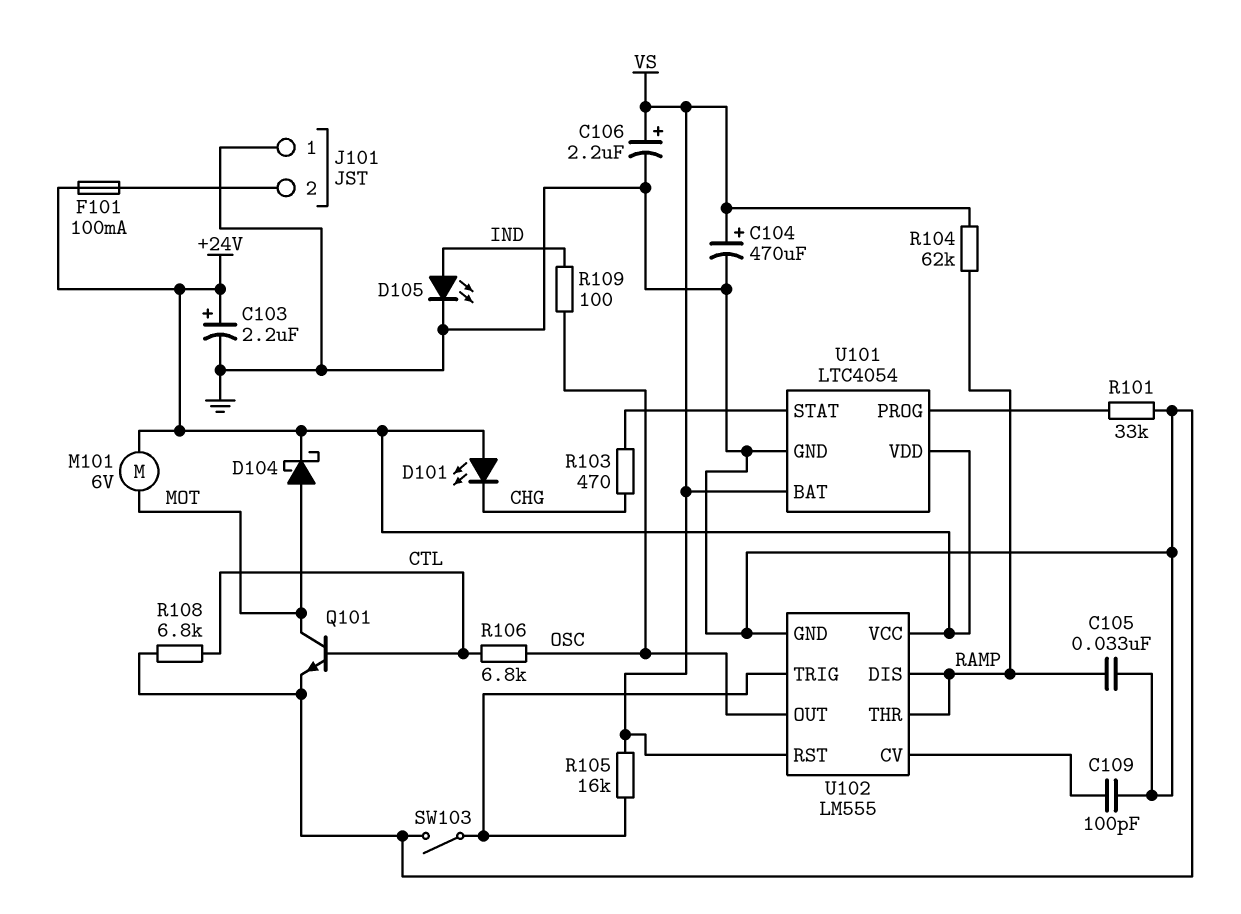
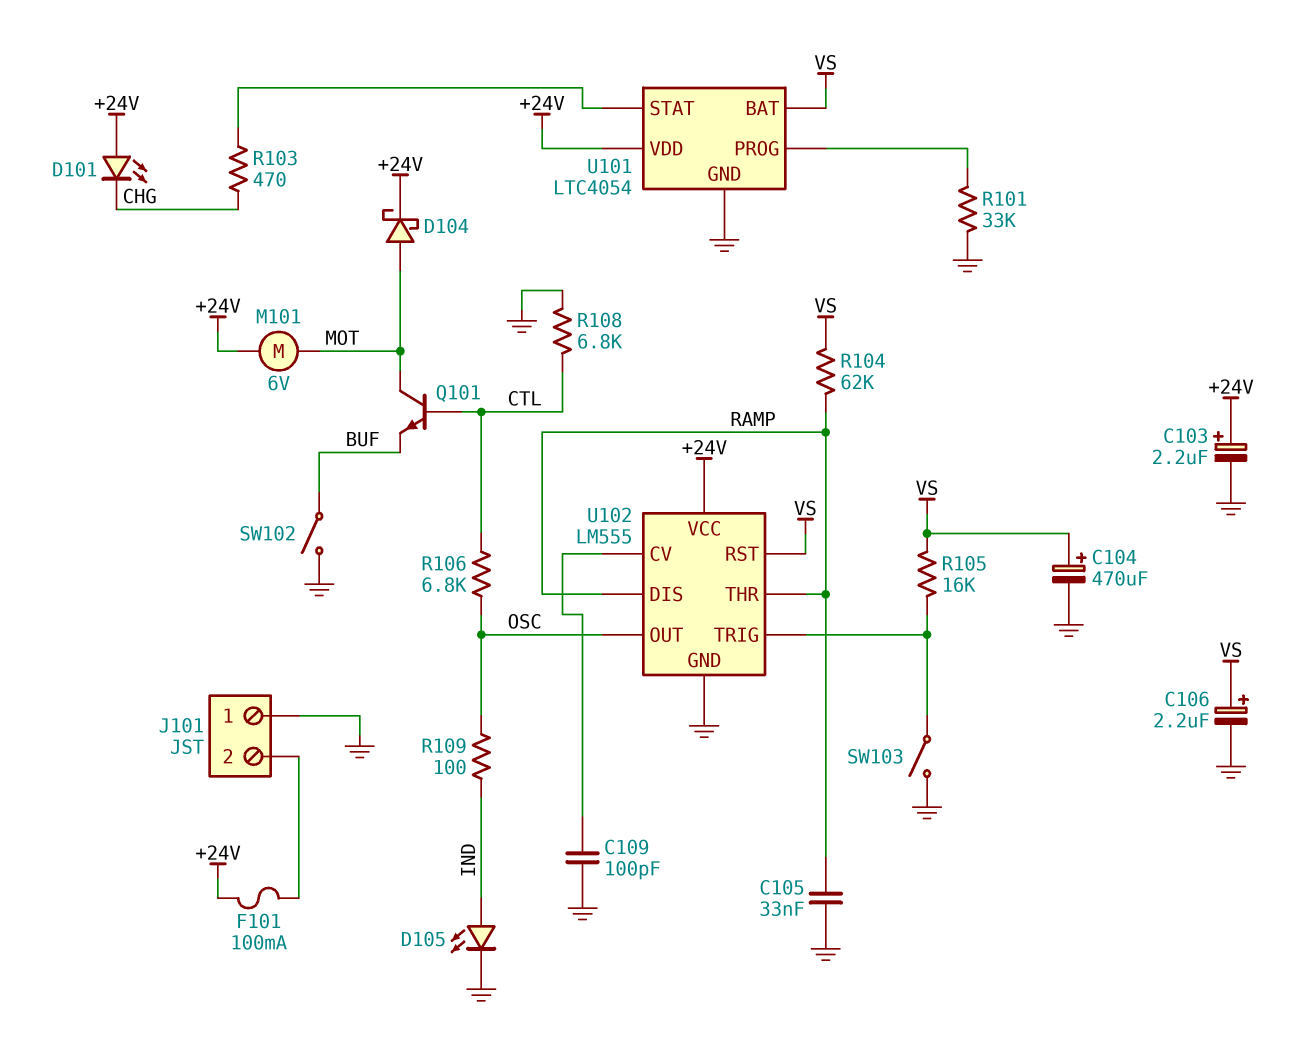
Q101: NPN (B CTL, C MOT, E GND) -> NPN (B CTL, C MOT, E BUF)
SW102: none -> switch (BUF, GND)

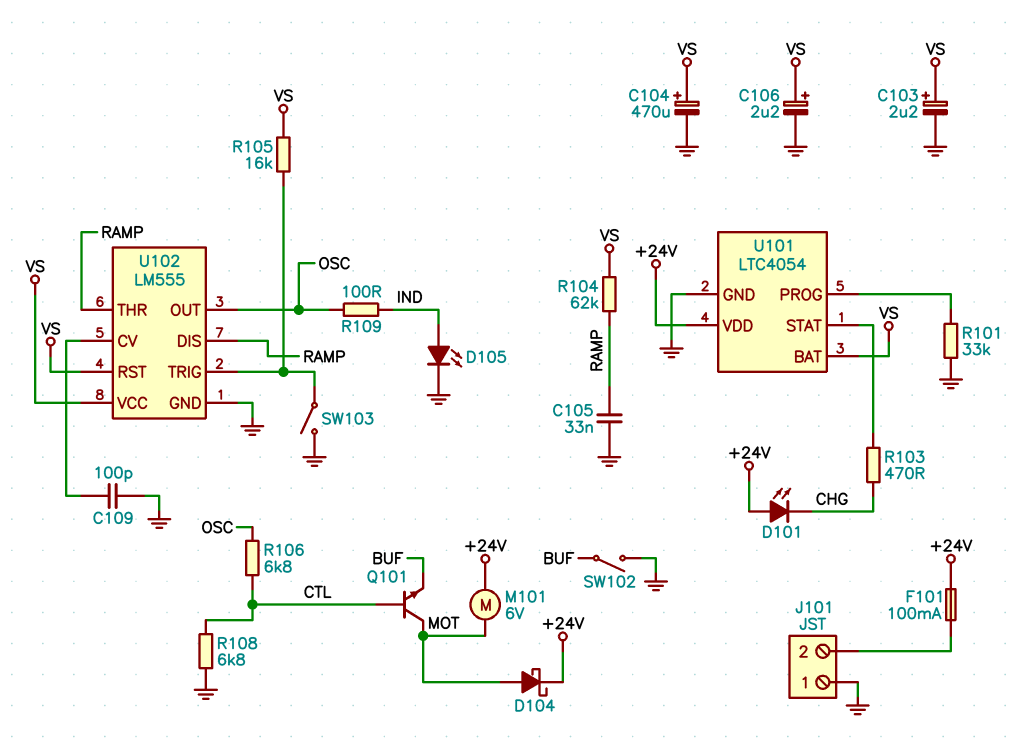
C103: 2.2uF (plus +24V, minus GND) -> 2.2uF (plus VS, minus GND)
U102 pin VCC: +24V -> VS

